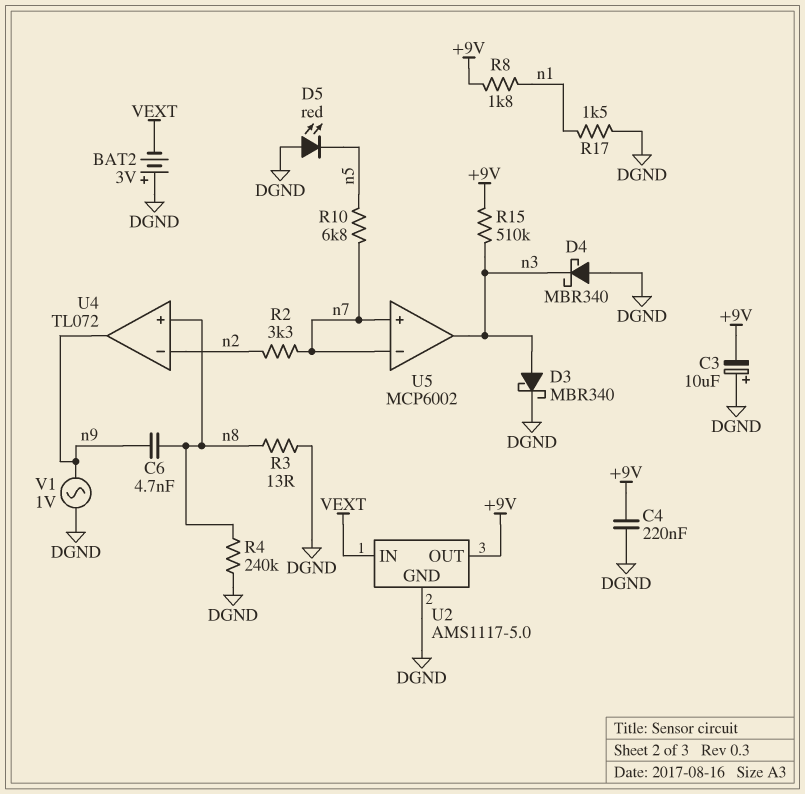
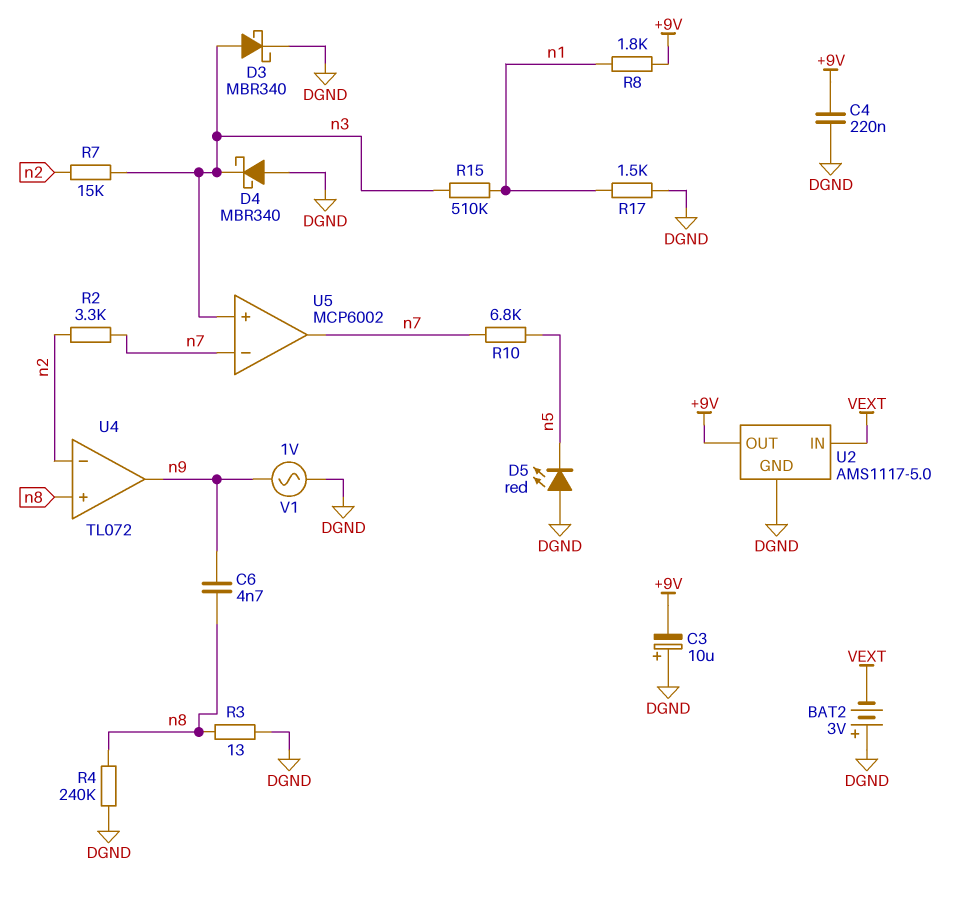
R7: none -> 15k (n2, n3)
R15: 510k (+9V, n3) -> 510k (n1, n3)
U5 pin in+: n7 -> n3
U5 pin out: n3 -> n7

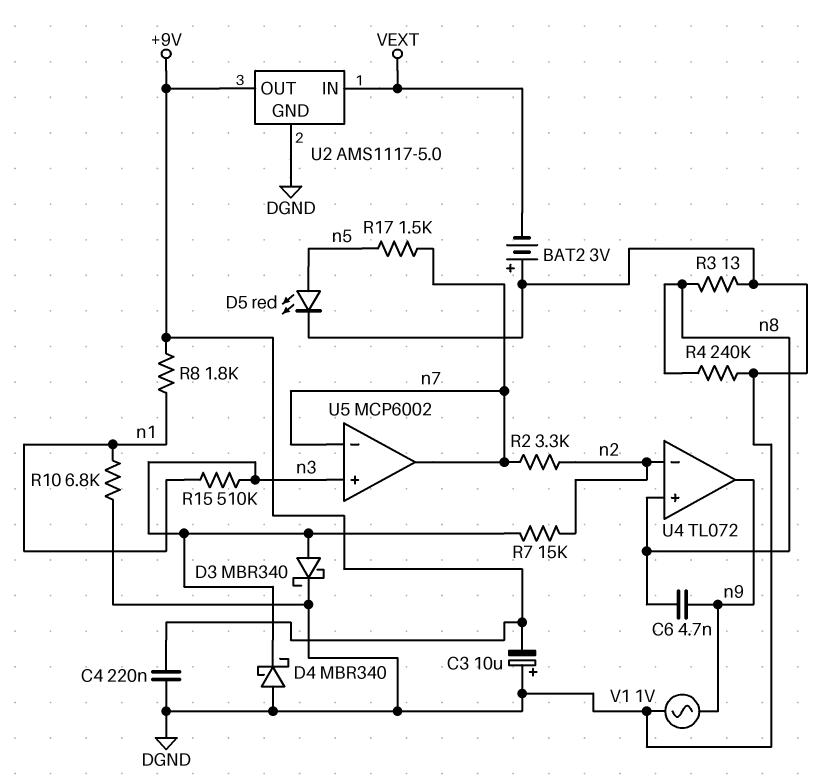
D5: LED red (A DGND, K n5) -> LED red (A n5, K DGND)
R10: 6.8k (n5, n7) -> 6.8k (DGND, n1)
R17: 1.5k (DGND, n1) -> 1.5k (n5, n7)

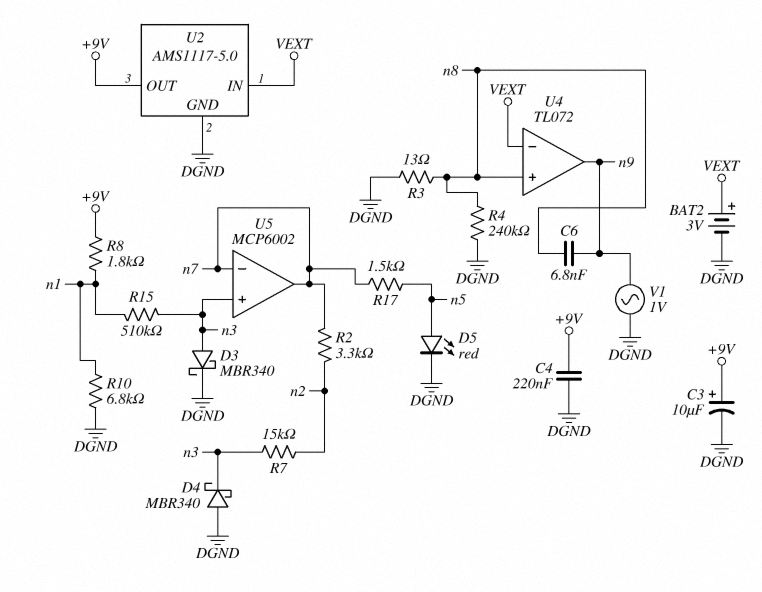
BAT2: 3V (plus DGND, minus VEXT) -> 3V (plus VEXT, minus DGND)
C3: 10uF (plus DGND, minus +9V) -> 10uF (plus +9V, minus DGND)
C6: 4.7nF (n8, n9) -> 6.8nF (n8, n9)
U4 pin in-: n2 -> VEXT

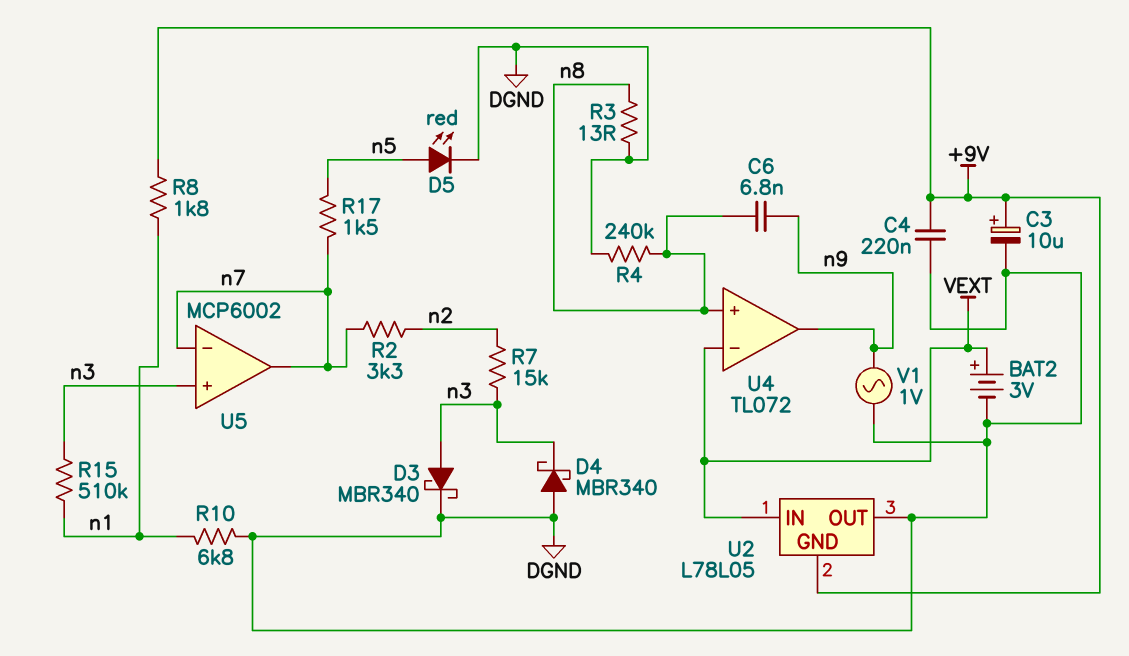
U2: AMS1117-5.0 -> L78L05
U2 pin GND: DGND -> +9V
U2 pin OUT: +9V -> DGND

